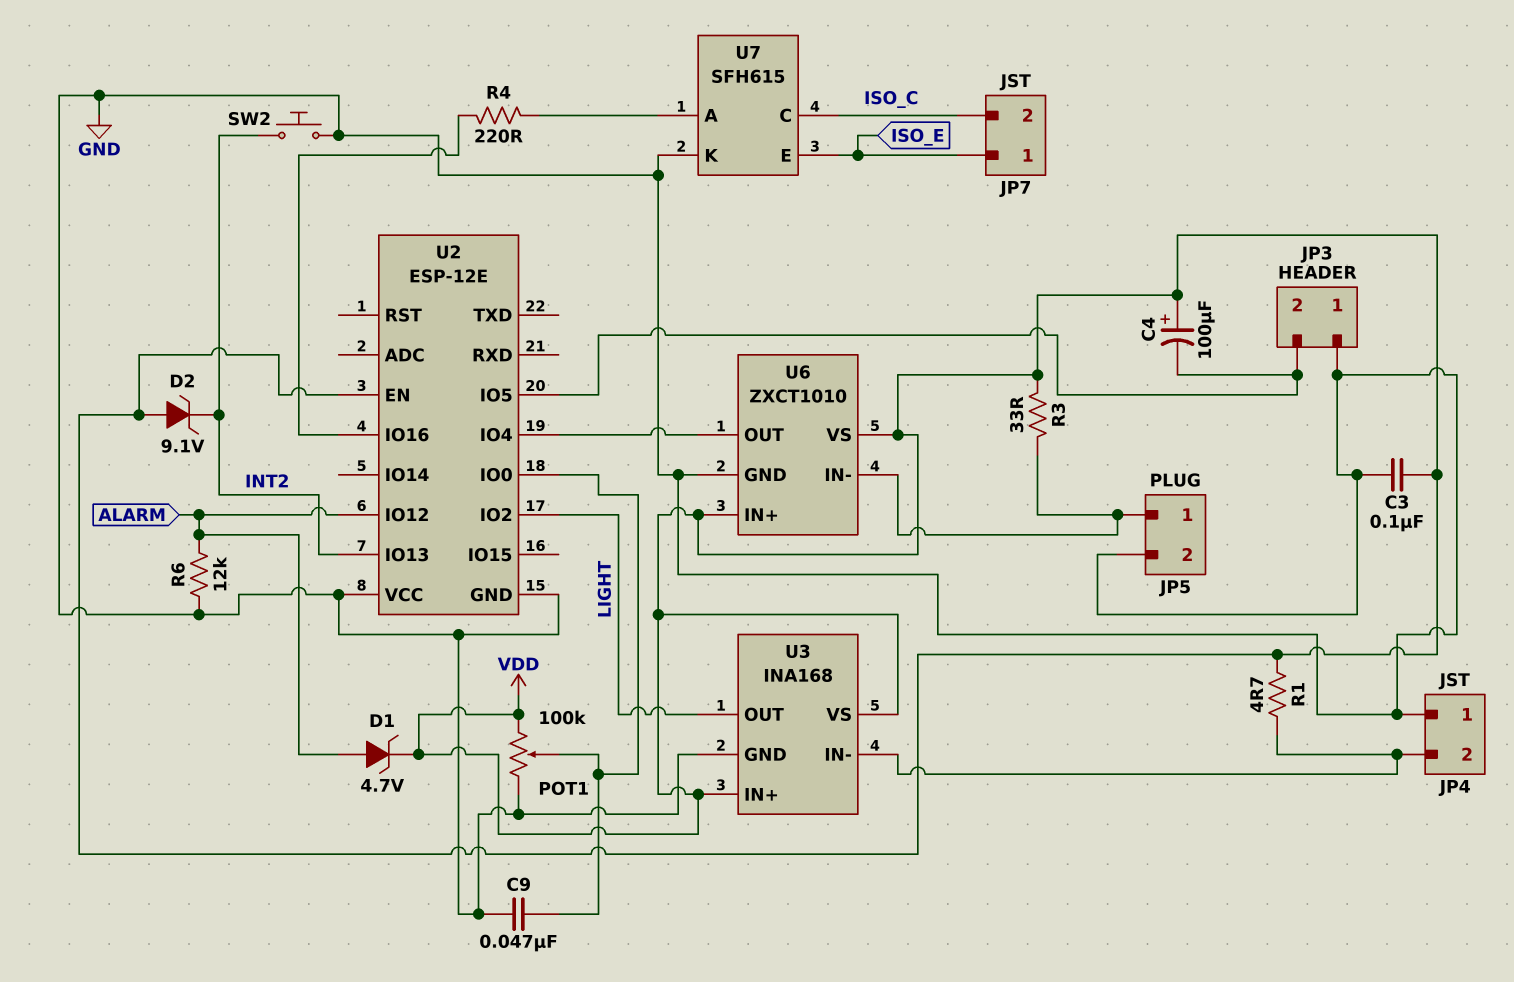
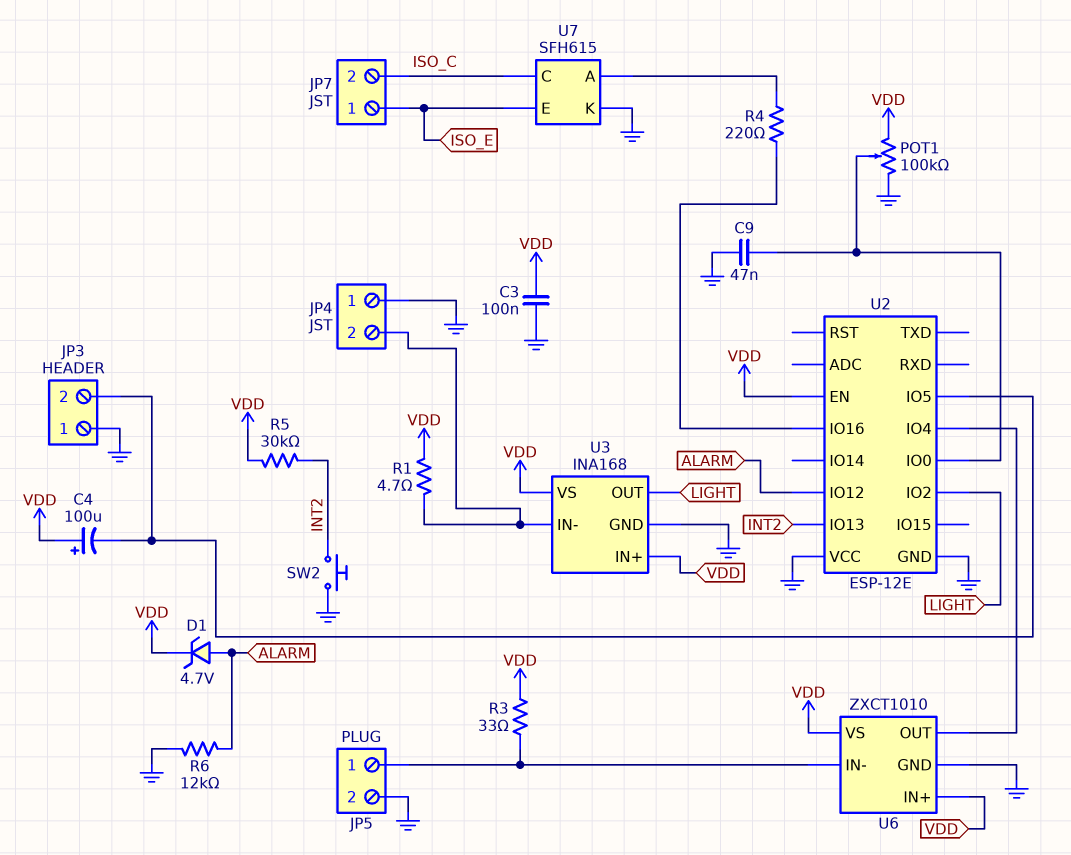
D2: zener 9.1V (A VDD, K INT2) -> none
R5: none -> 30k (INT2, VDD)

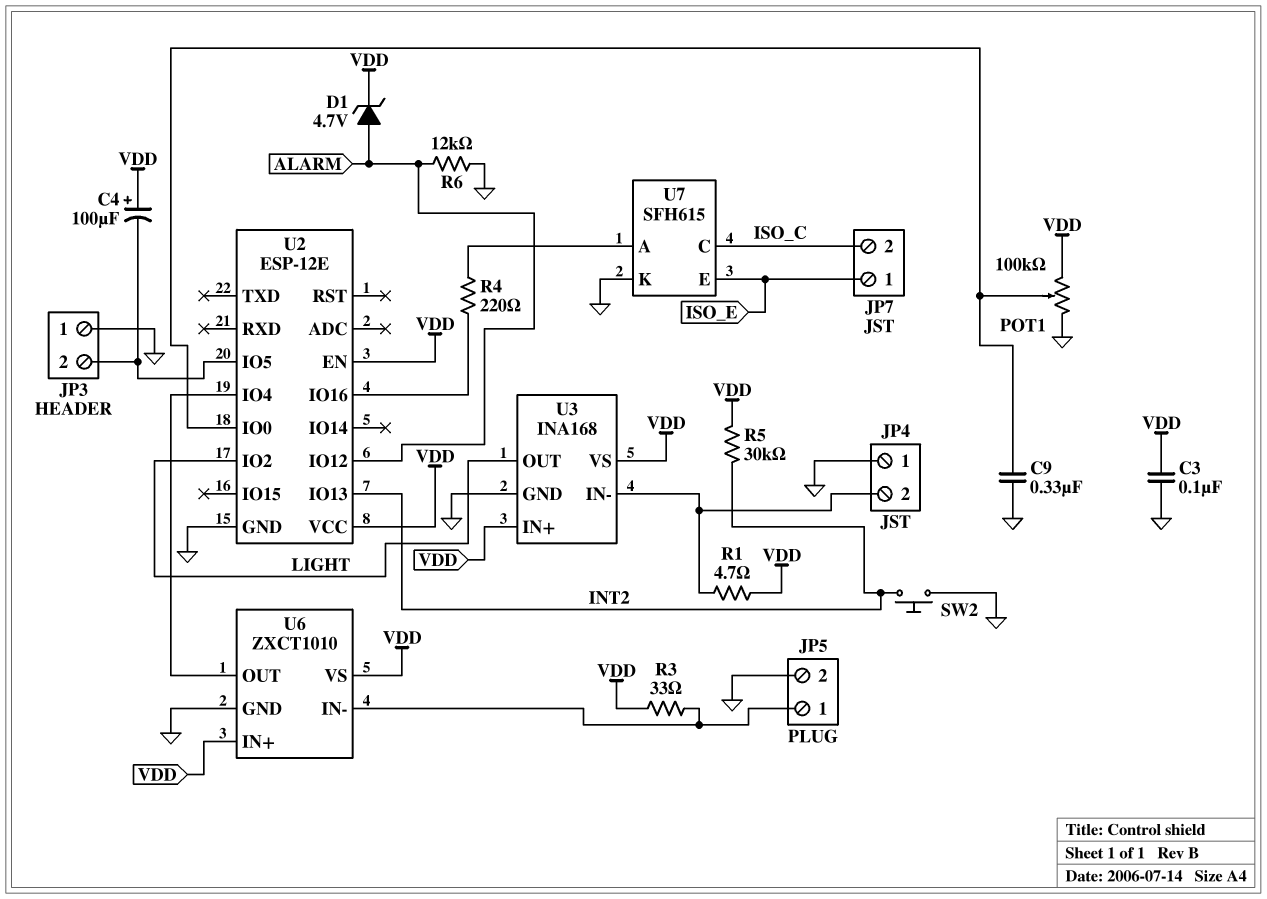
C9: 47nF (GND, U2/IO0) -> 330nF (GND, U2/IO0)
U2 pin VCC: GND -> VDD

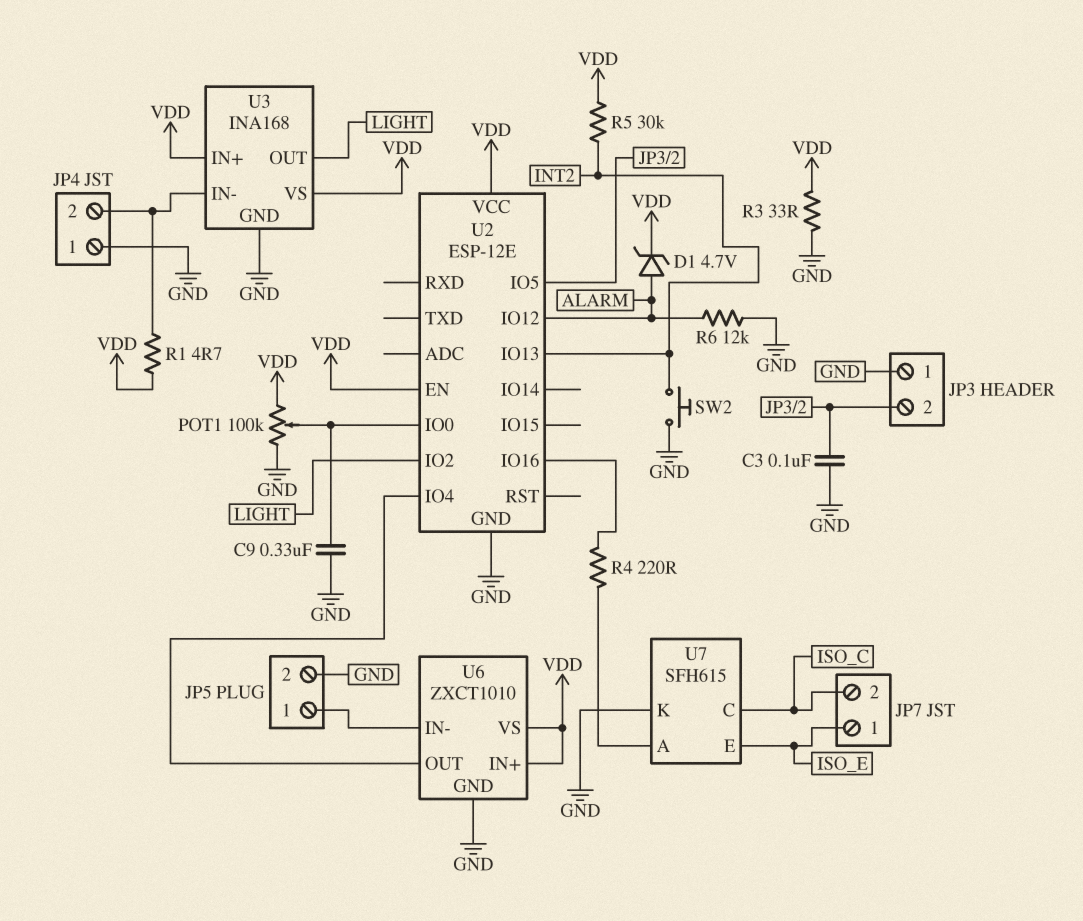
C3: 100nF (GND, VDD) -> 100nF (GND, JP3/2)
C4: 100uF (plus VDD, minus JP3/2) -> none
R3: 33 (JP5/1, VDD) -> 33 (GND, VDD)

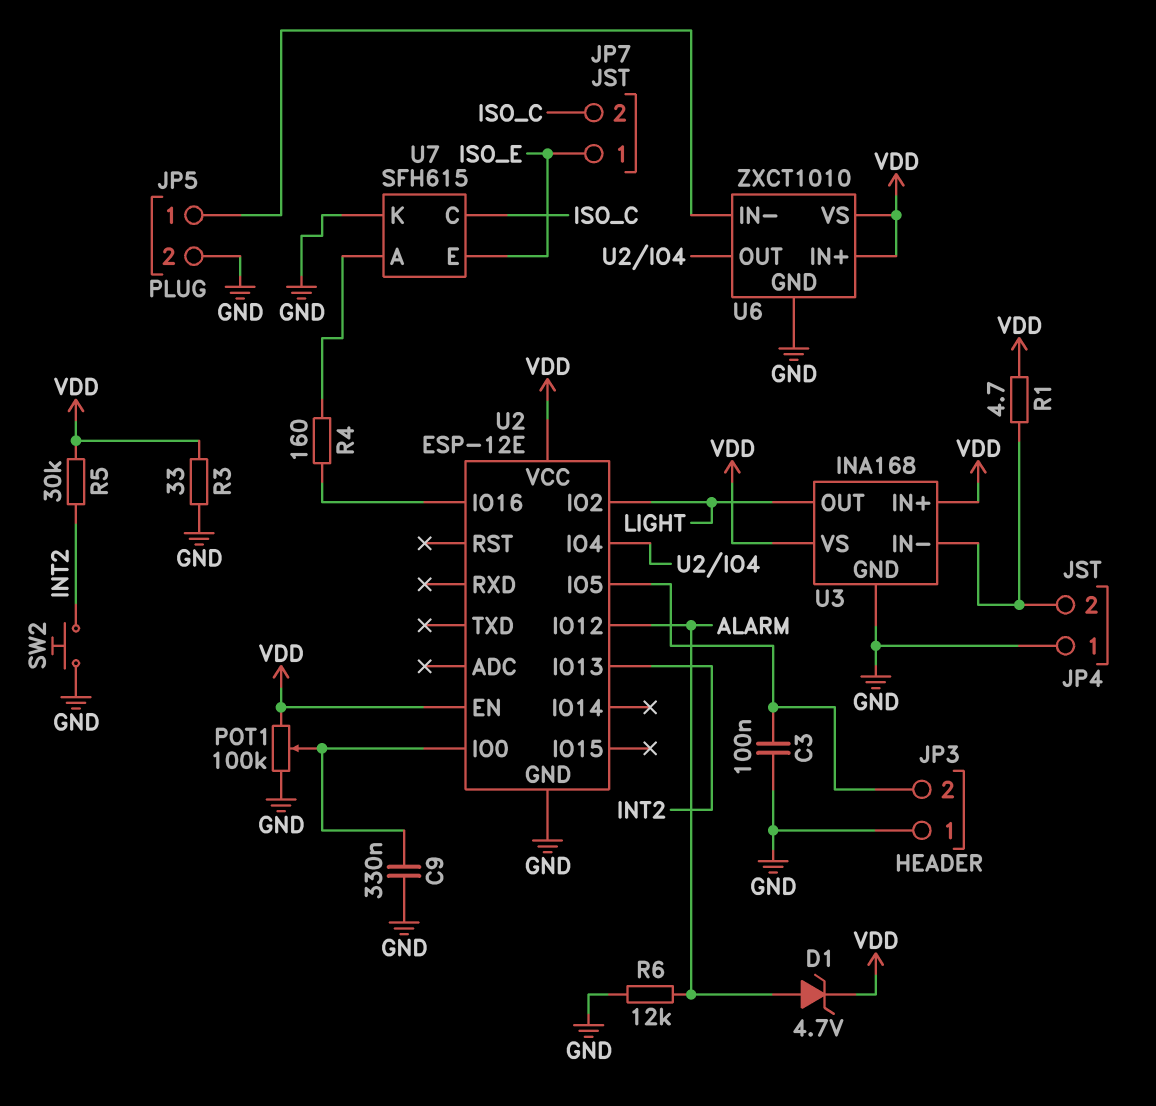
R4: 220 (U2/IO16, U7/A) -> 160 (U2/IO16, U7/A)

